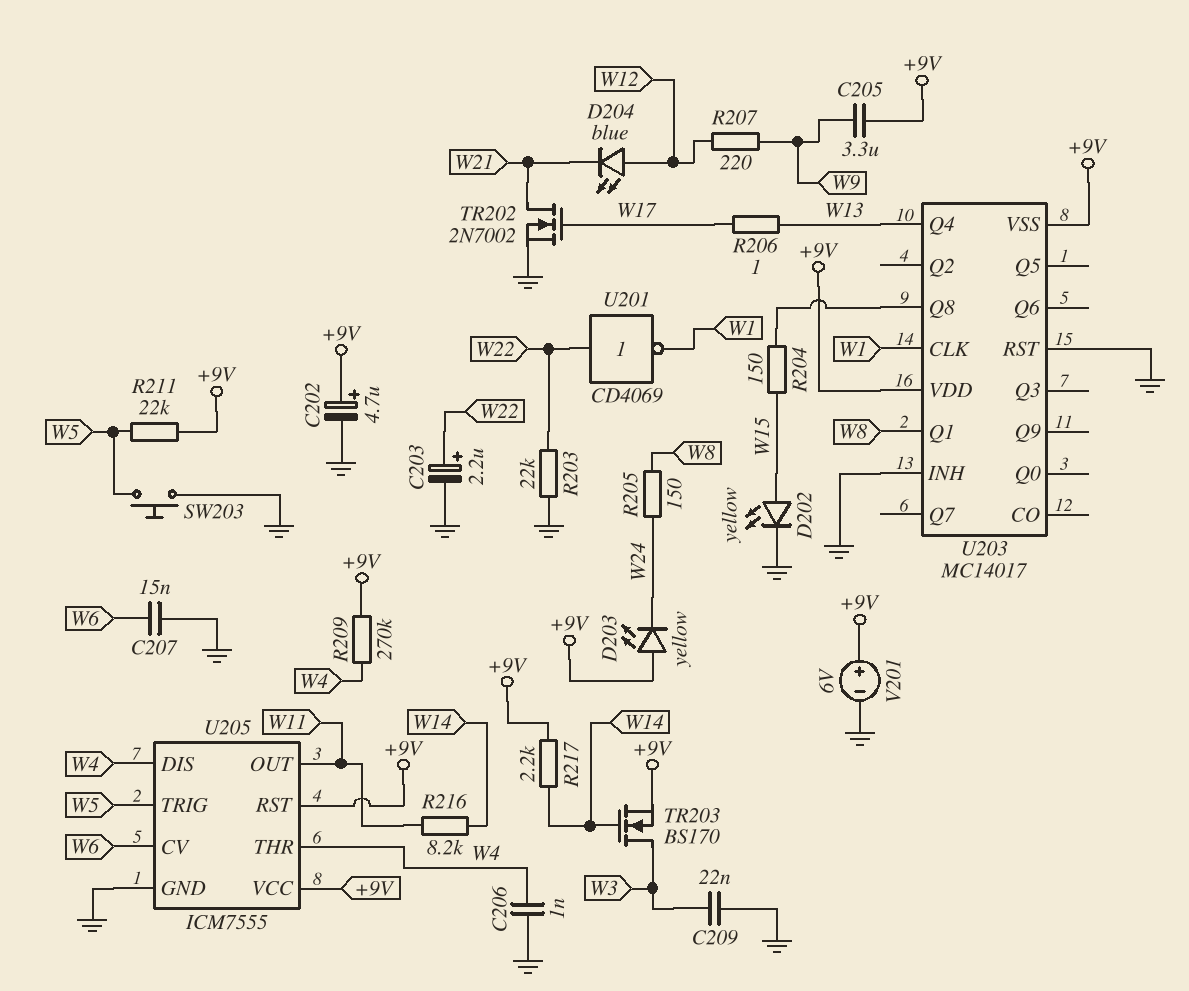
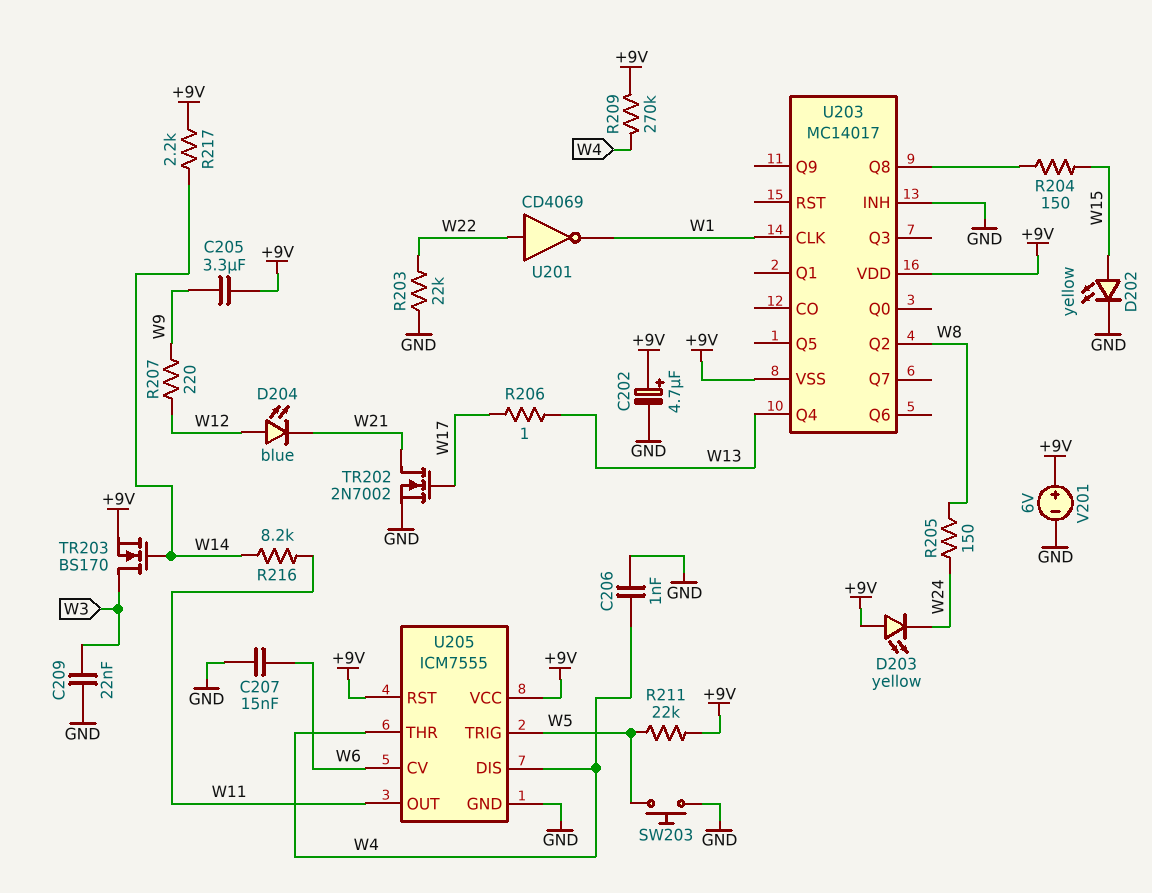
C203: 2.2uF (plus W22, minus GND) -> none
U203 pin Q1: W8 -> none
U203 pin Q2: none -> W8
U203 pin RST: GND -> none

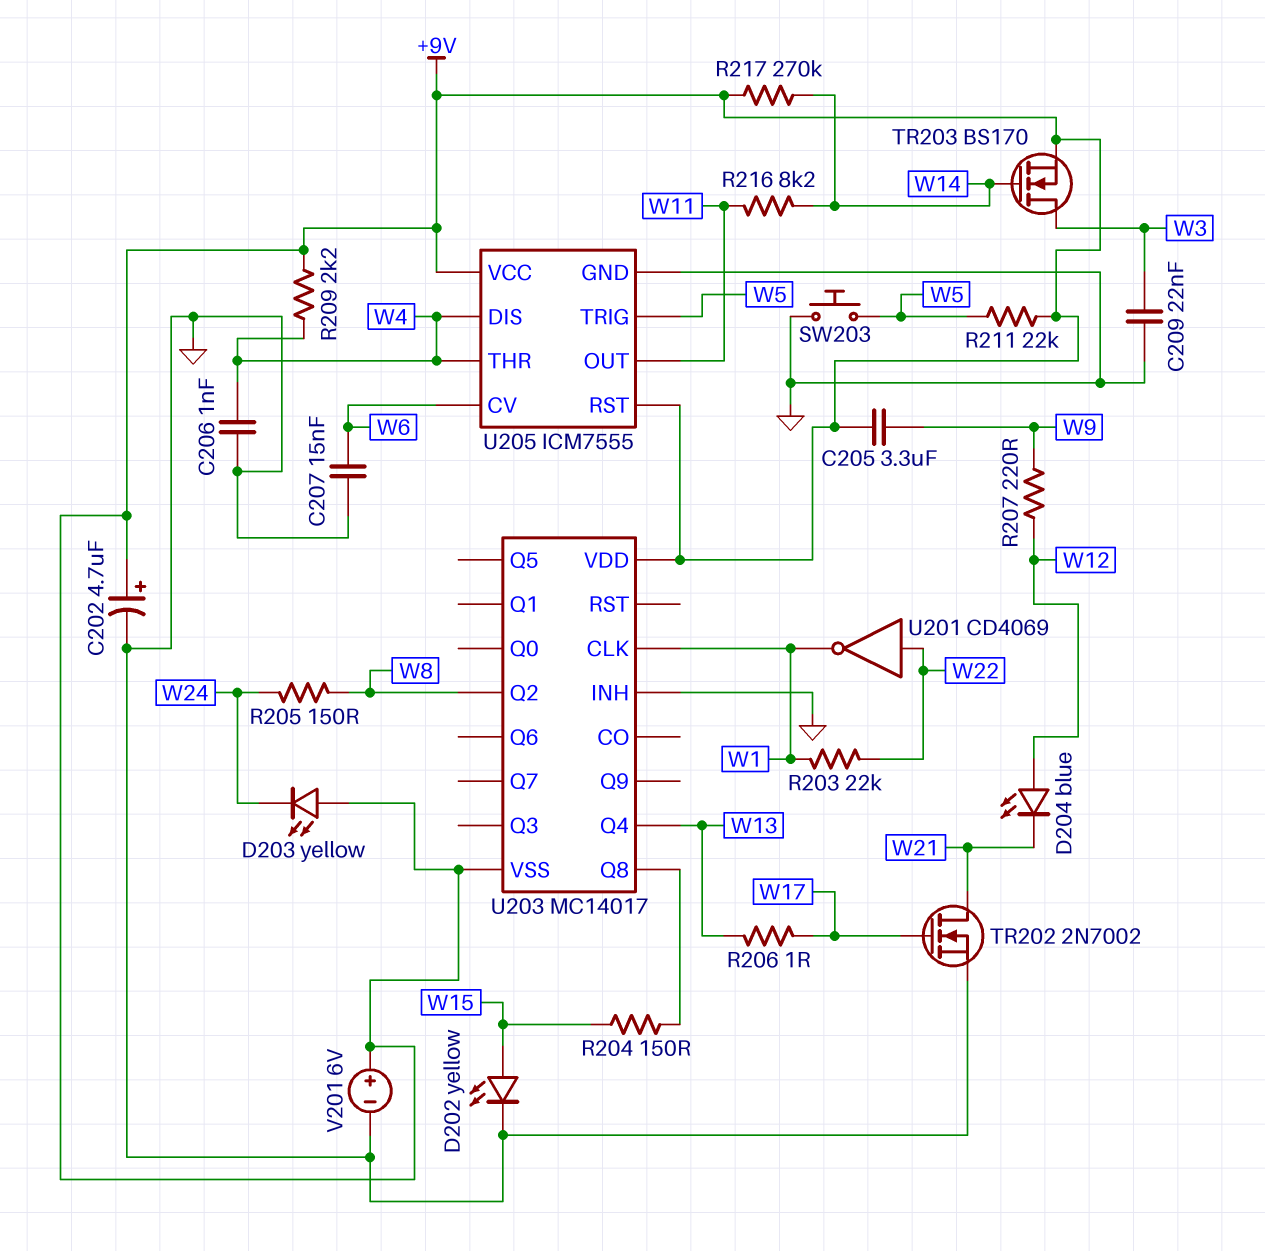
R203: 22k (GND, W22) -> 22k (W1, W22)
R209: 270k (+9V, W4) -> 2.2k (+9V, W4)
R217: 2.2k (+9V, W14) -> 270k (+9V, W14)

